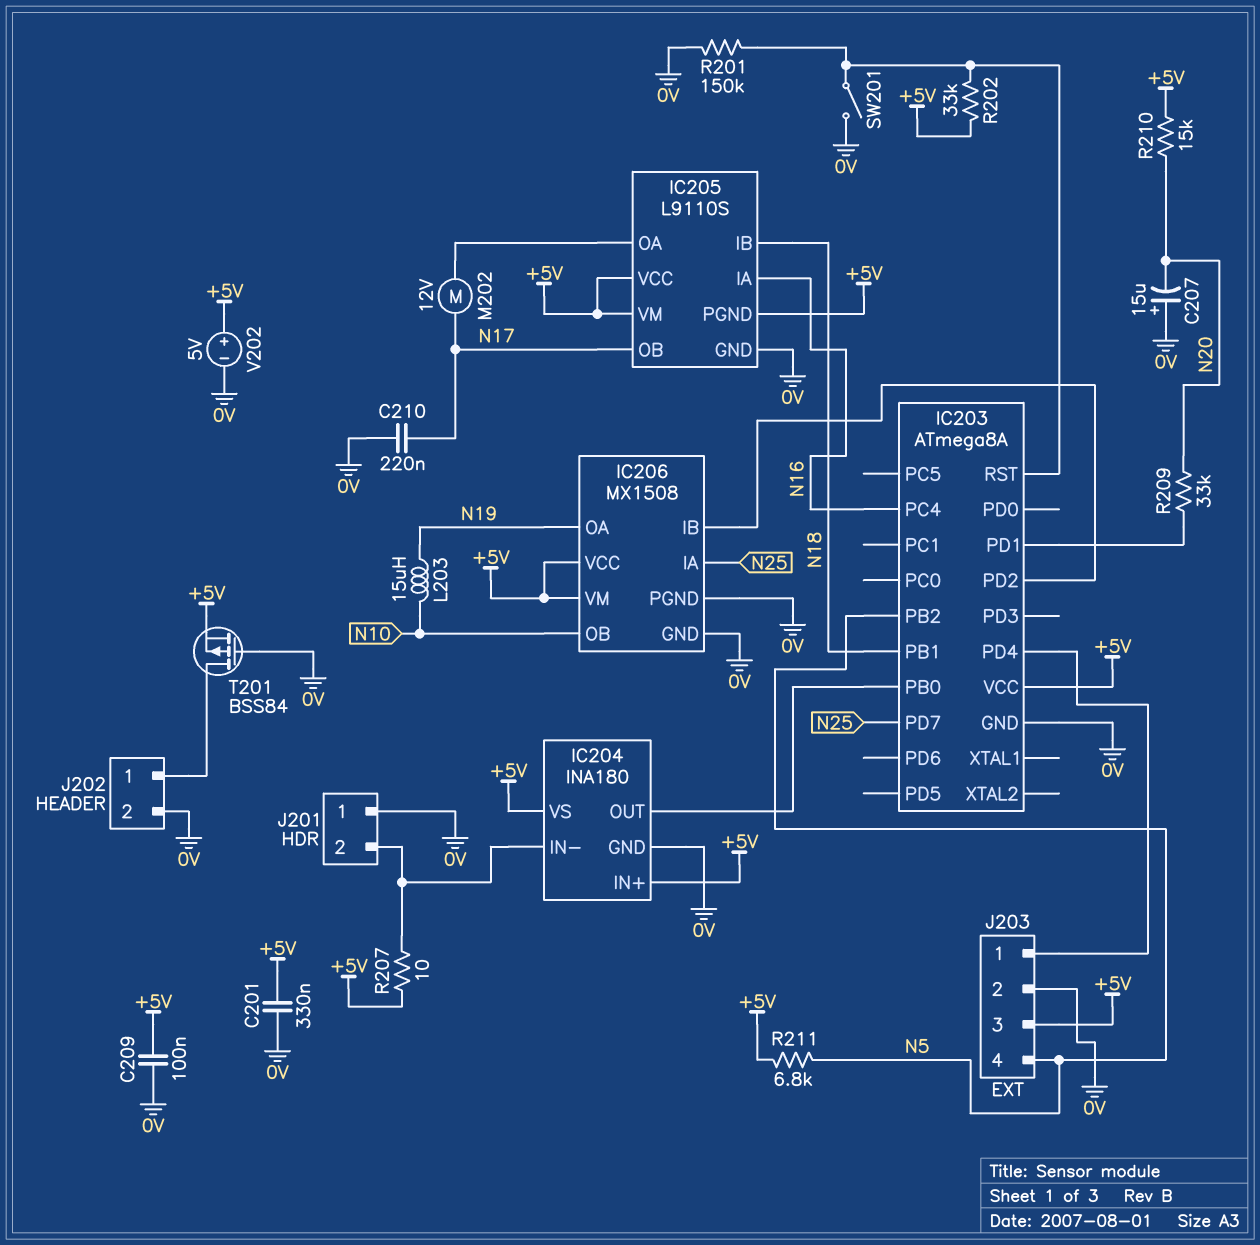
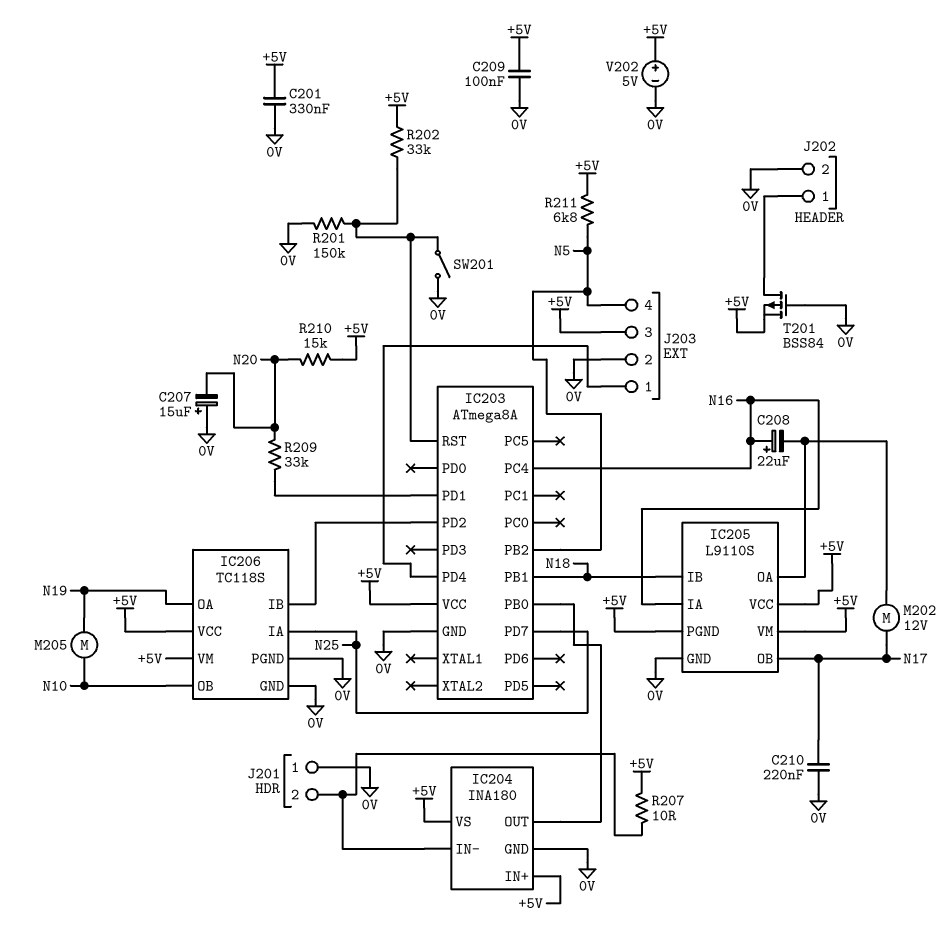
C208: none -> 22uF (plus N16, minus IC205/OA)
IC206: MX1508 -> TC118S
L203: 15uH (N10, N19) -> none
M205: none -> motor (N10, N19)

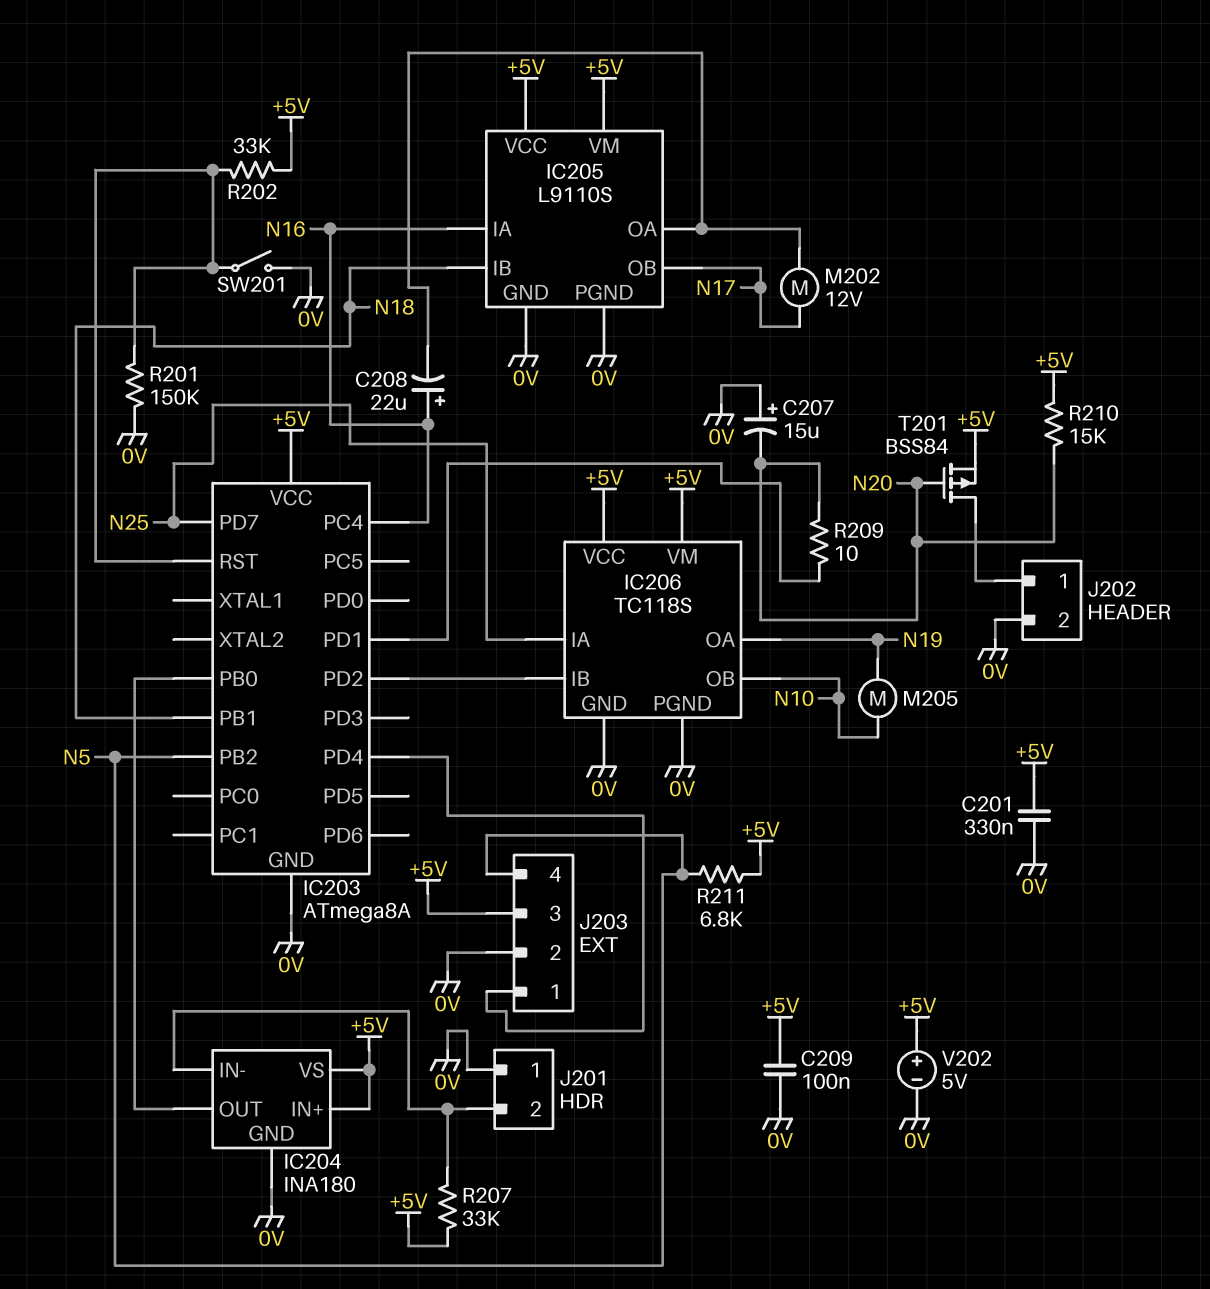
C210: 220nF (0V, N17) -> none
IC205 pin PGND: +5V -> 0V
R207: 10 (+5V, IC204/IN-) -> 33k (+5V, IC204/IN-)
R209: 33k (IC203/PD1, N20) -> 10 (IC203/PD1, N20)
T201: PMOS BSS84 (G 0V, D J202/1, S +5V) -> PMOS BSS84 (G N20, D J202/1, S +5V)

